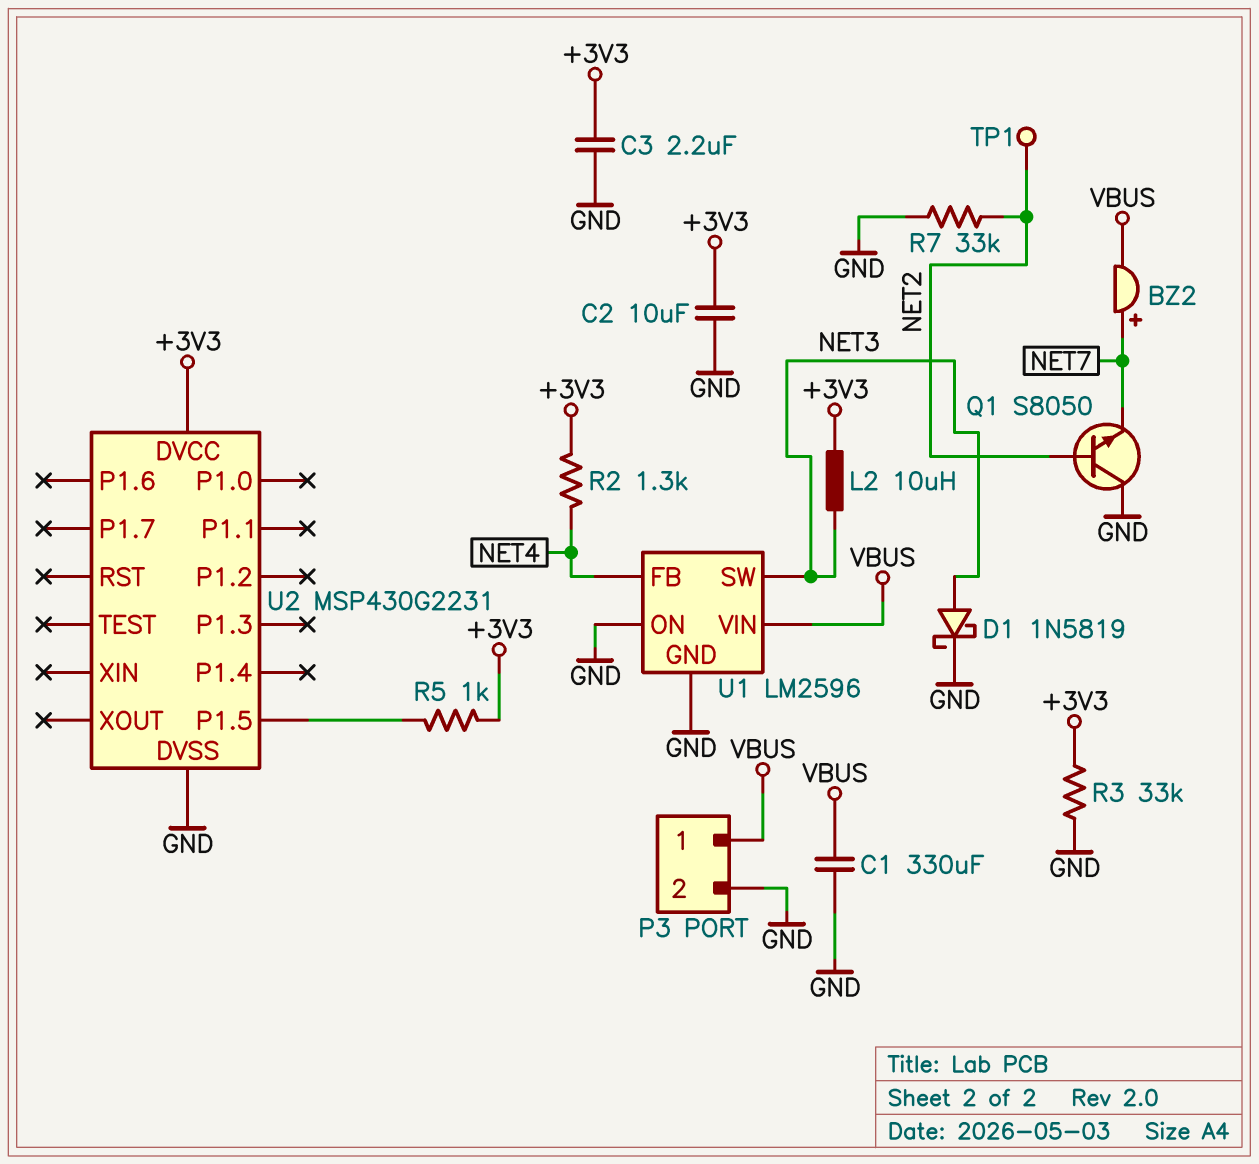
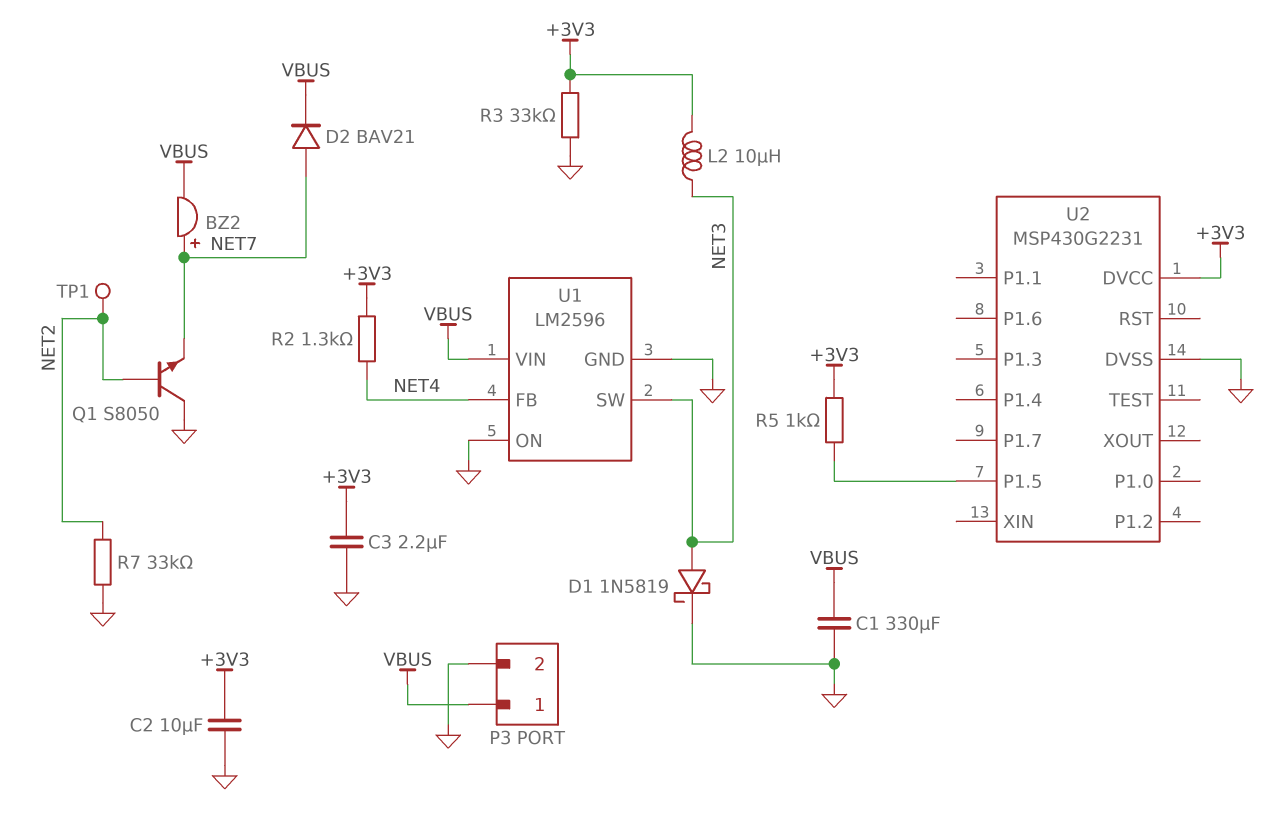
D2: none -> diode BAV21 (A NET7, K VBUS)

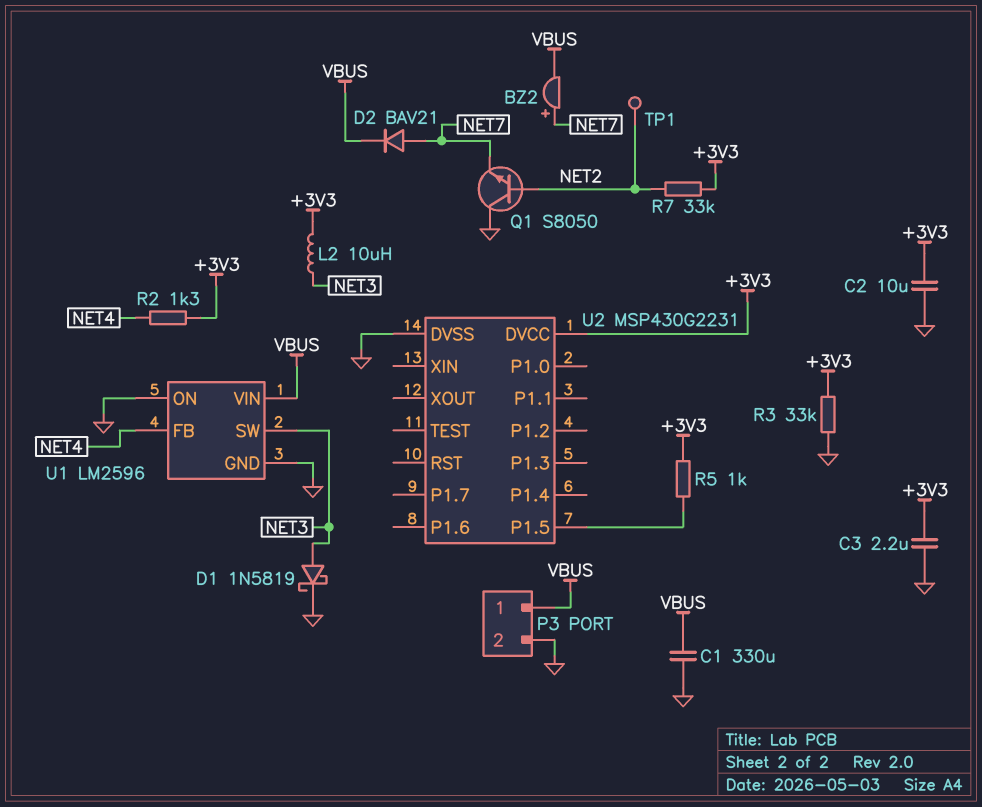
R7: 33k (GND, NET2) -> 33k (+3V3, NET2)

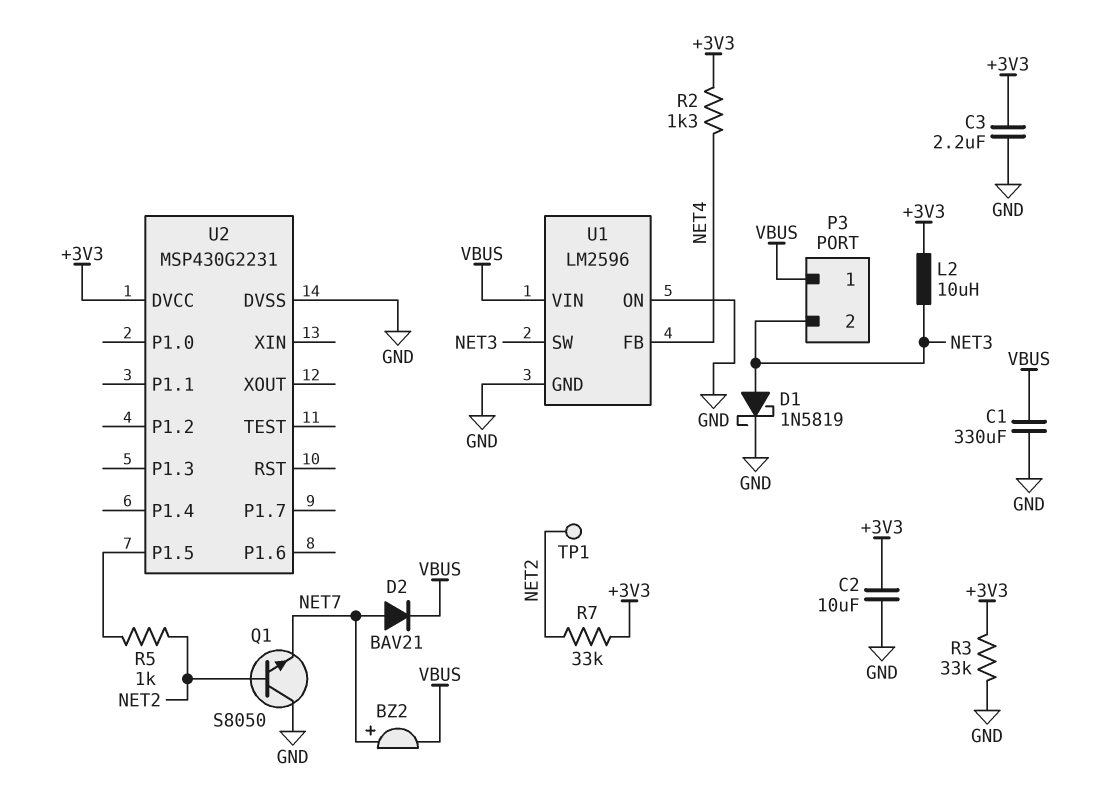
P3 pin 2: GND -> NET3
R5: 1k (+3V3, U2/P1.5) -> 1k (NET2, U2/P1.5)

